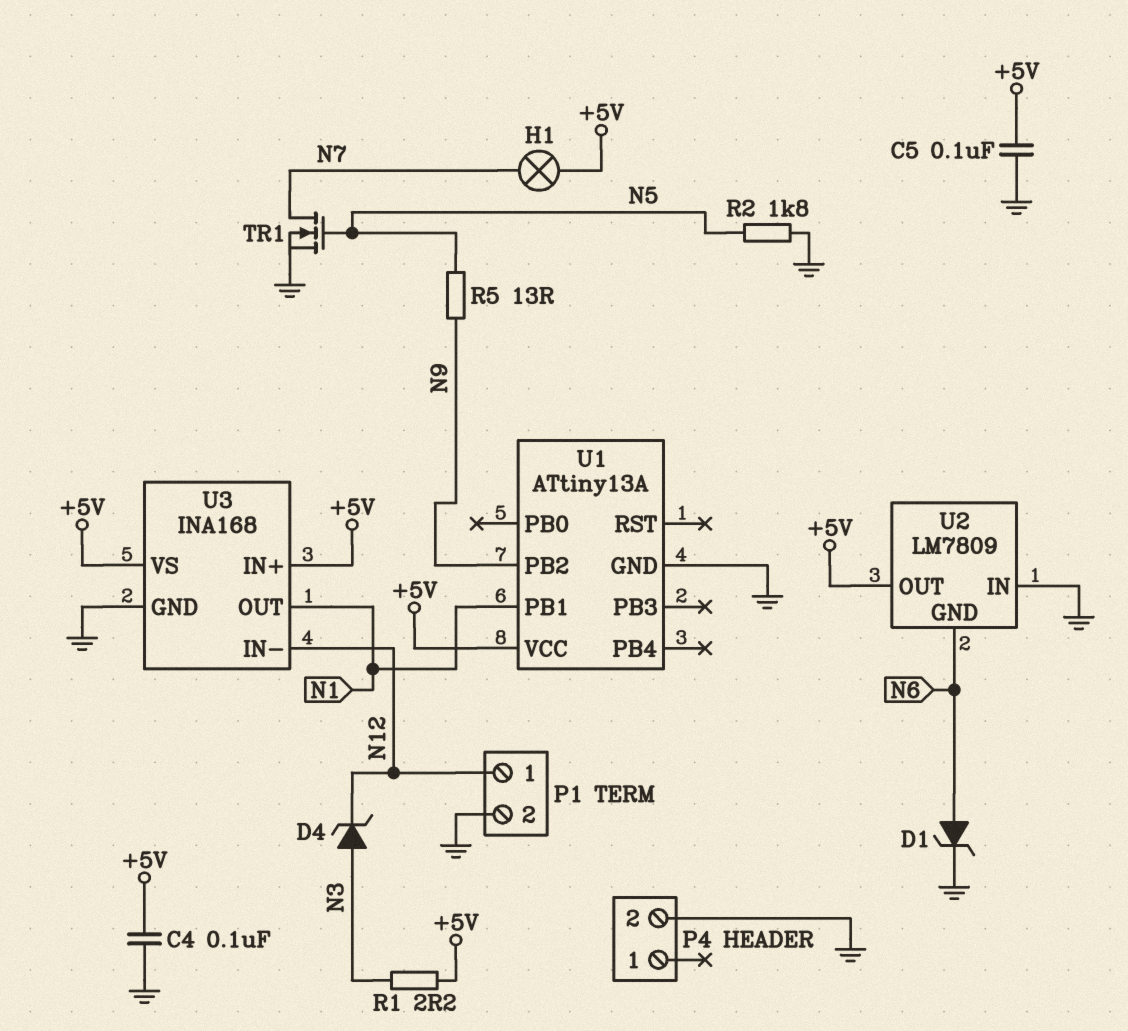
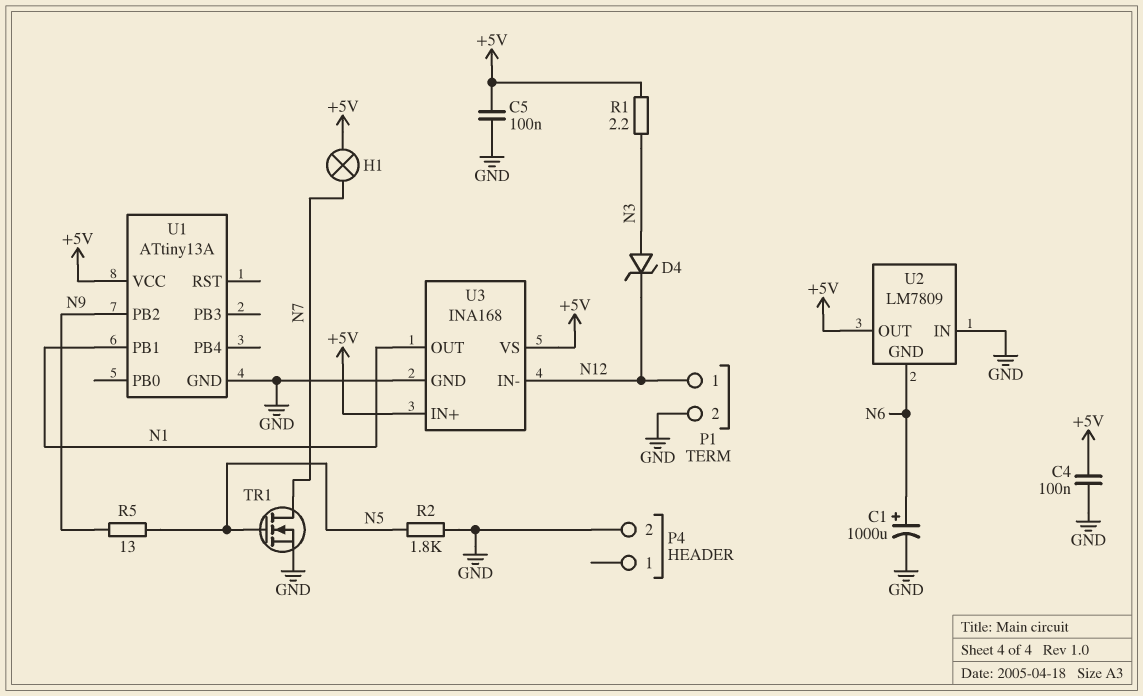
C1: none -> 1000uF (plus N6, minus GND)
D1: zener (A N6, K GND) -> none

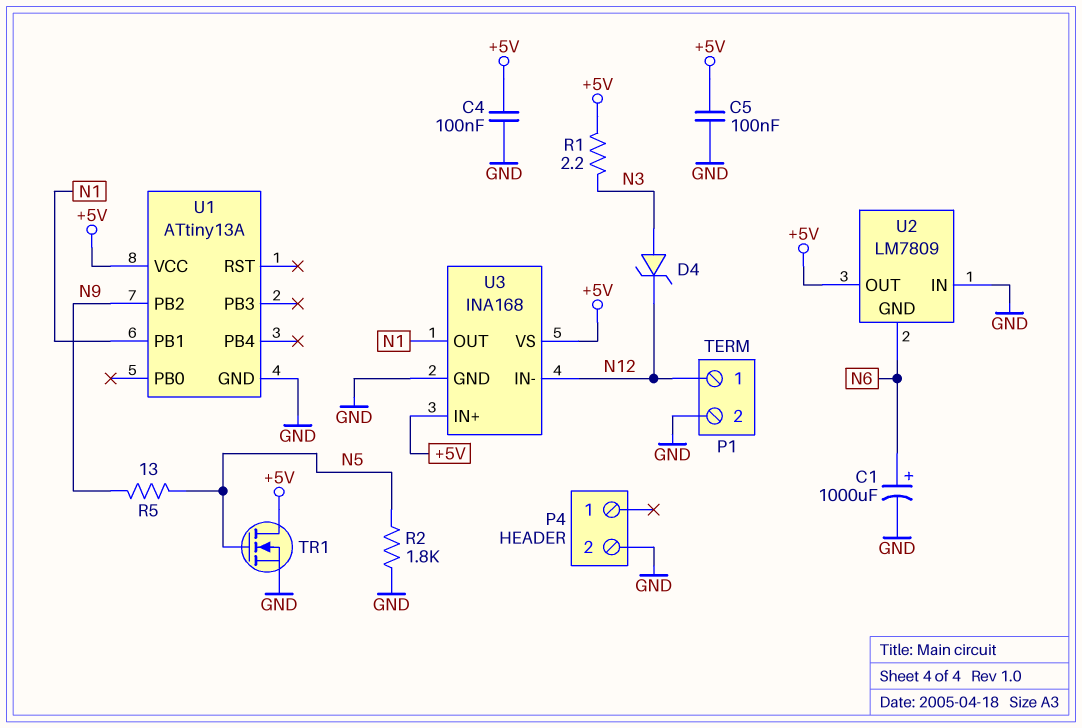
H1: lamp (+5V, N7) -> none
TR1: NMOS (G N5, D N7, S GND) -> NMOS (G N5, D +5V, S GND)

